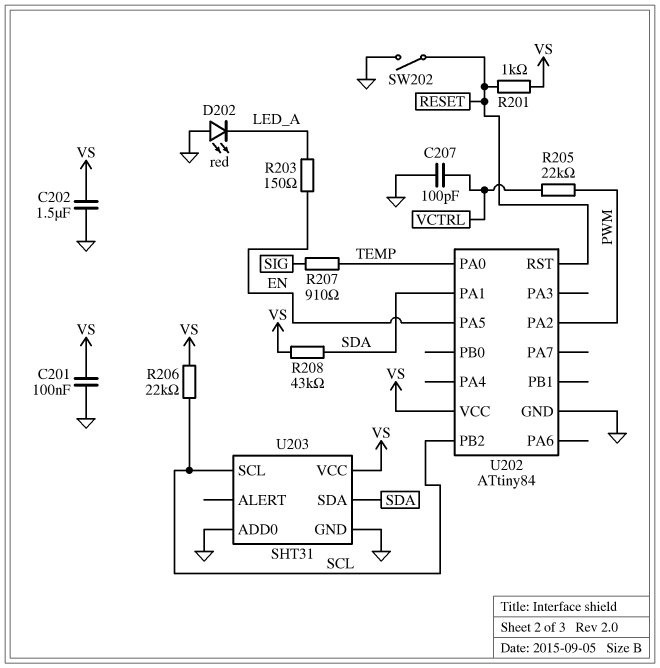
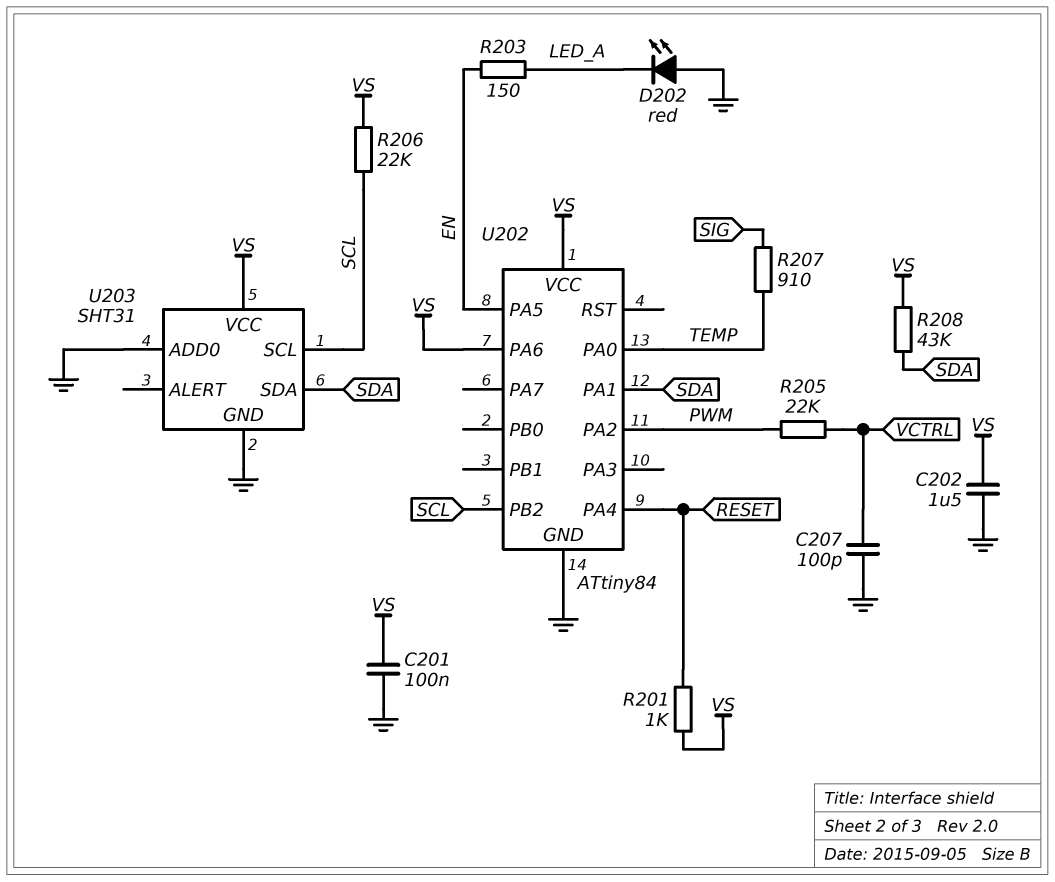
SW202: switch (GND, RESET) -> none
U202 pin PA4: none -> RESET
U202 pin PA6: none -> VS
U202 pin RST: RESET -> none

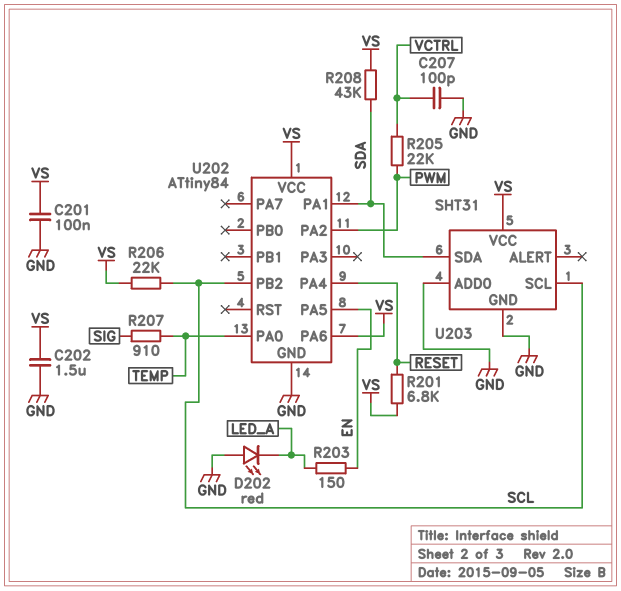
R201: 1k (RESET, VS) -> 6.8k (RESET, VS)

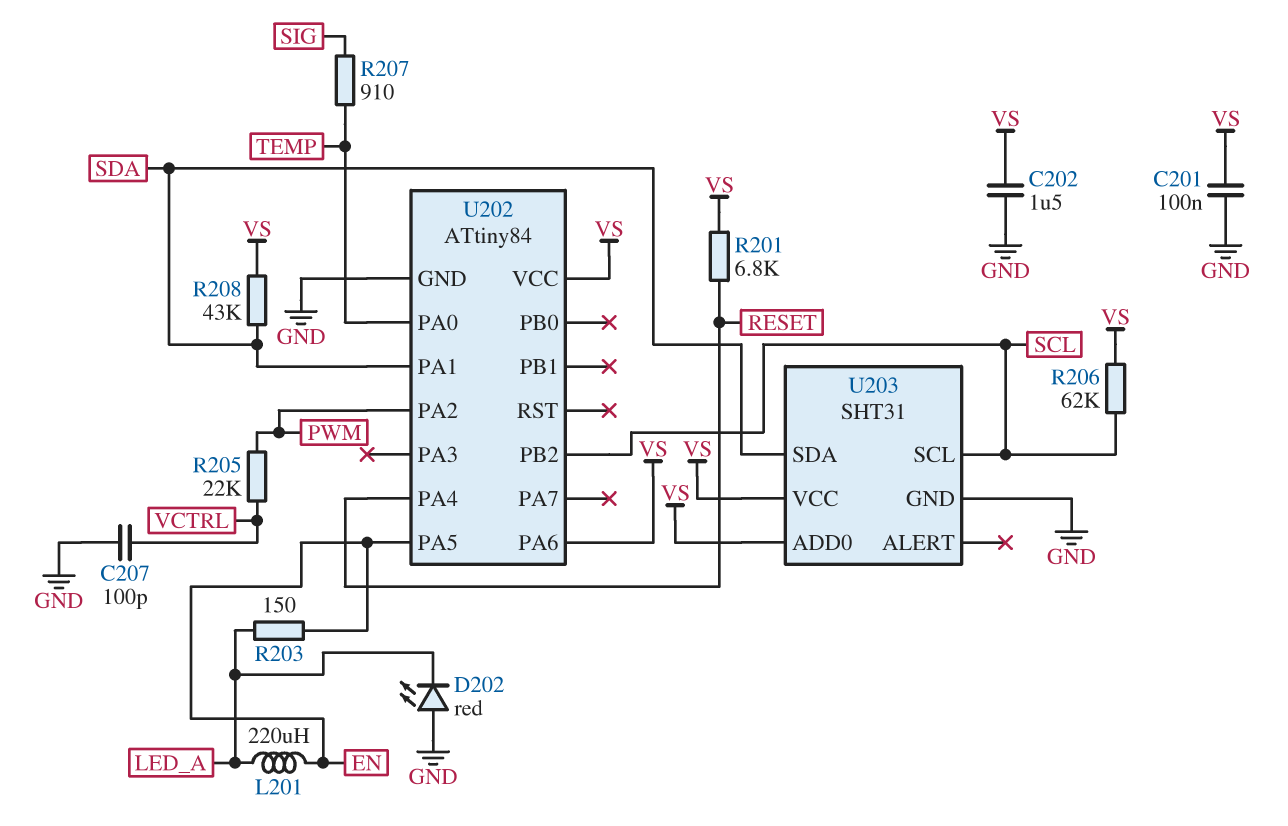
L201: none -> 220uH (EN, LED_A)
R206: 22k (SCL, VS) -> 62k (SCL, VS)
U203 pin ADD0: GND -> VS

